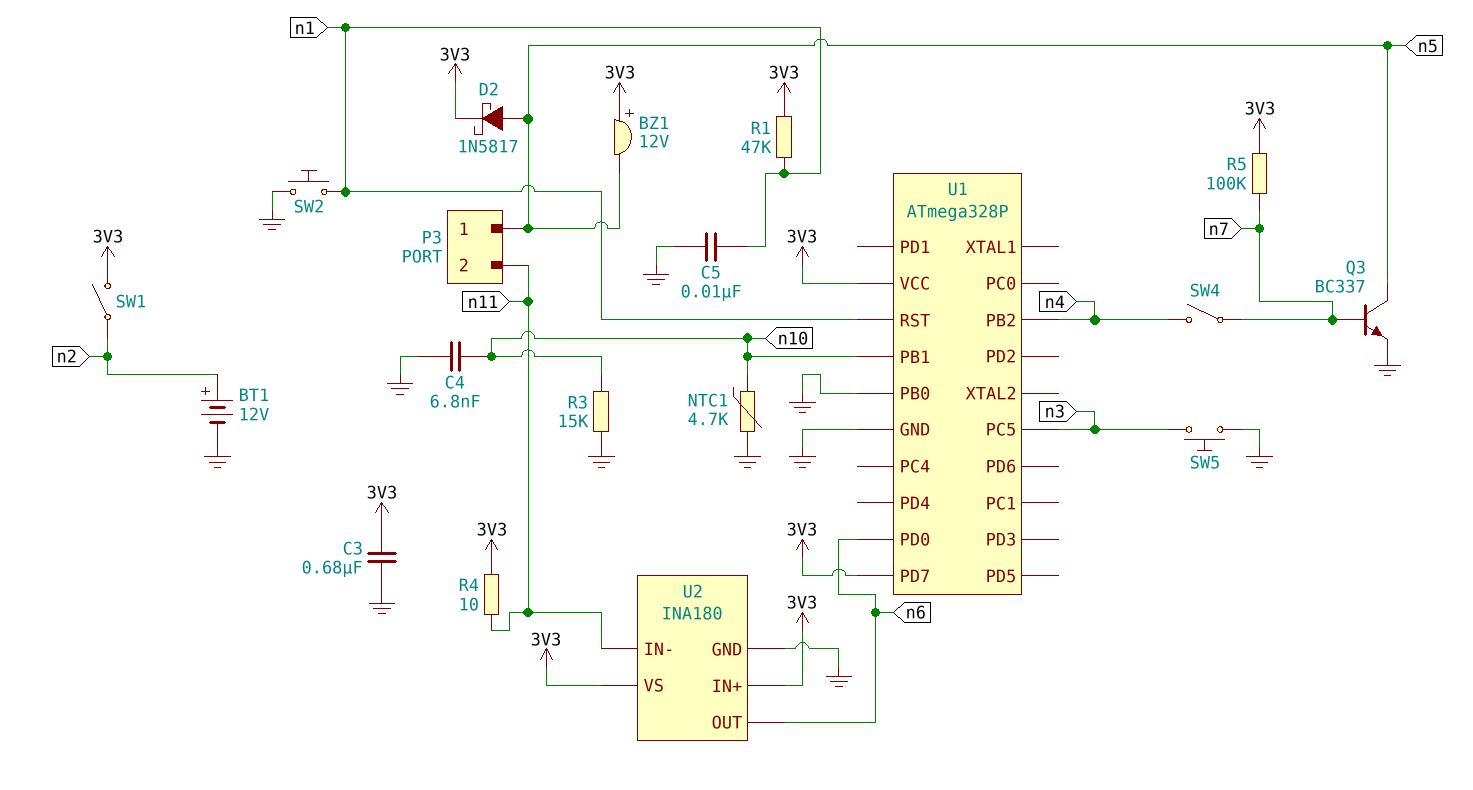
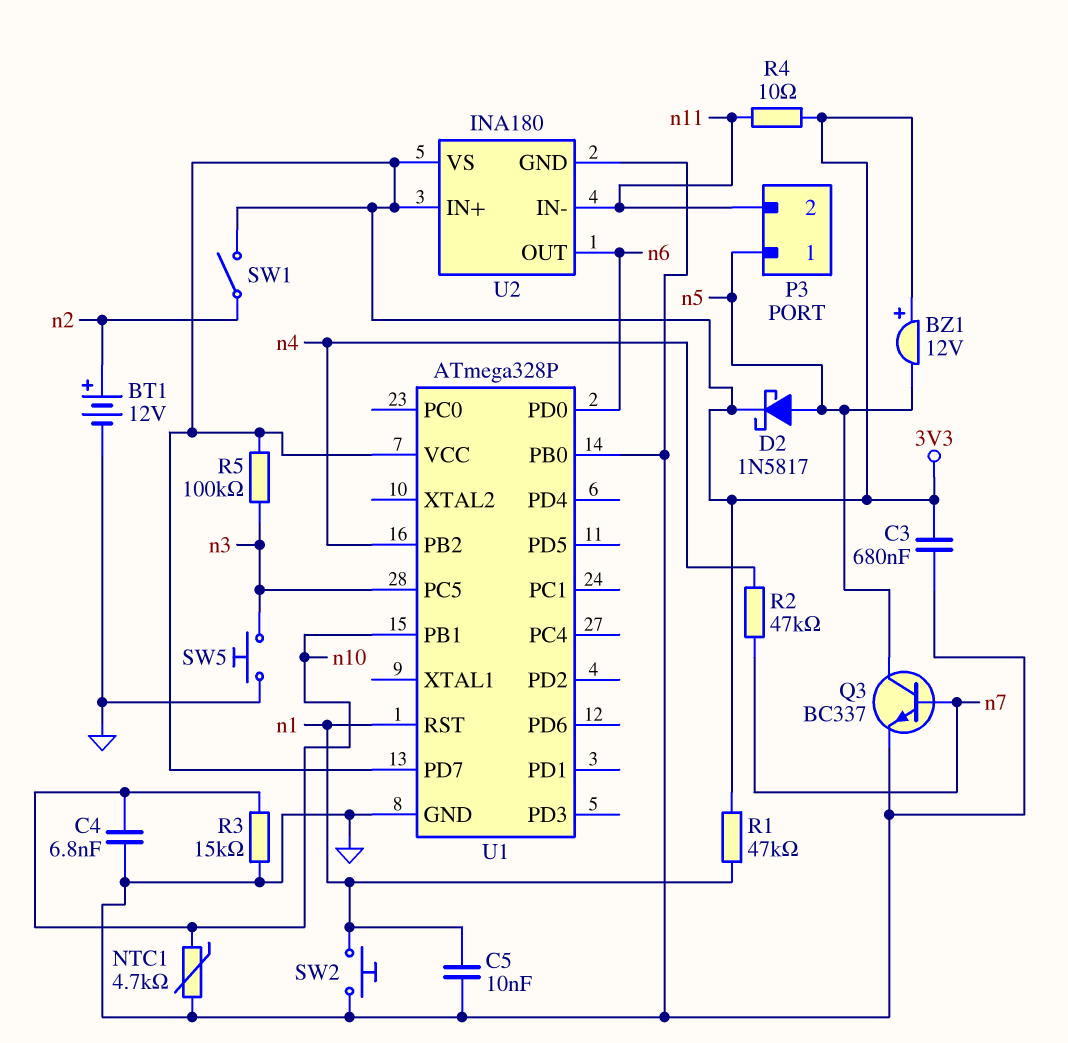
R2: none -> 47k (n4, n7)
R5: 100k (3V3, n7) -> 100k (3V3, n3)
SW4: switch (n4, n7) -> none

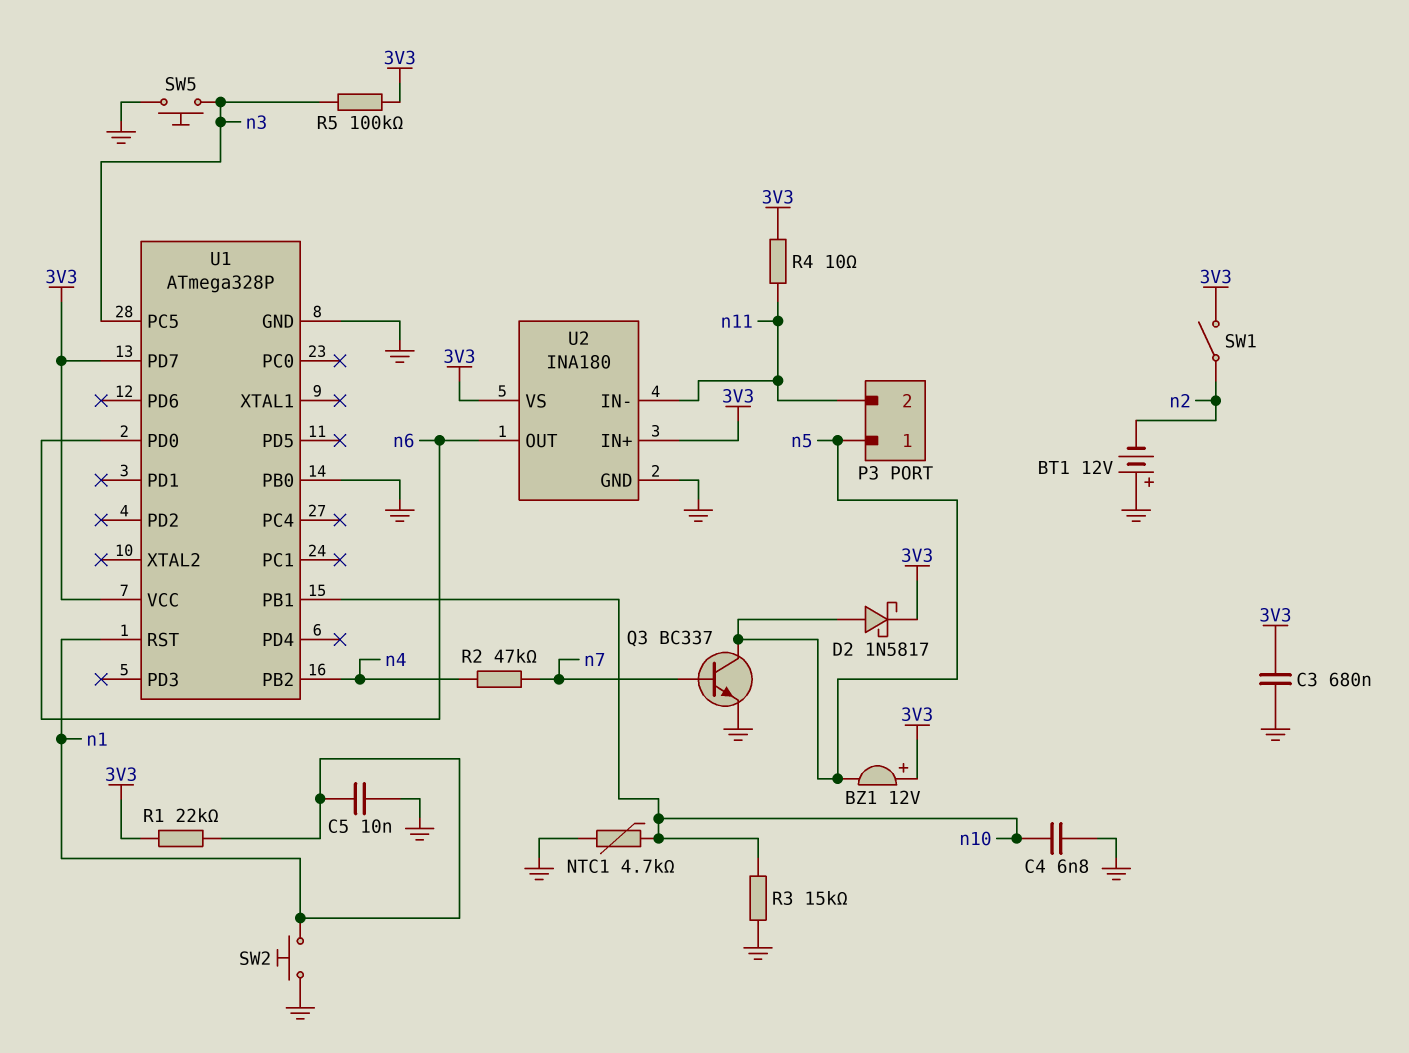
BT1: 12V (plus n2, minus GND) -> 12V (plus GND, minus n2)
R1: 47k (3V3, n1) -> 22k (3V3, n1)

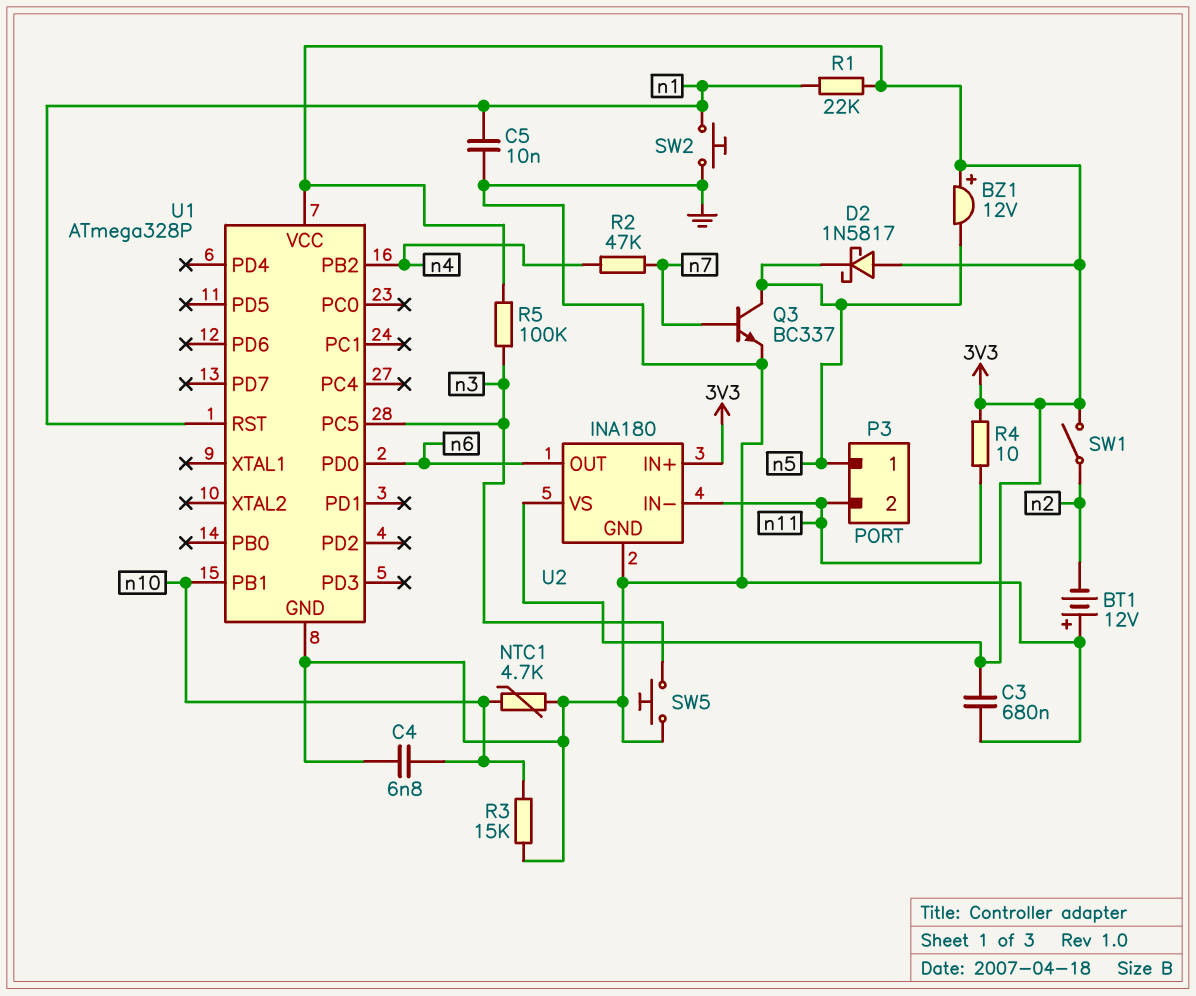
D2: schottky 1N5817 (A n5, K 3V3) -> schottky 1N5817 (A 3V3, K n5)
U1 pin PB0: GND -> none
U1 pin PD7: 3V3 -> none

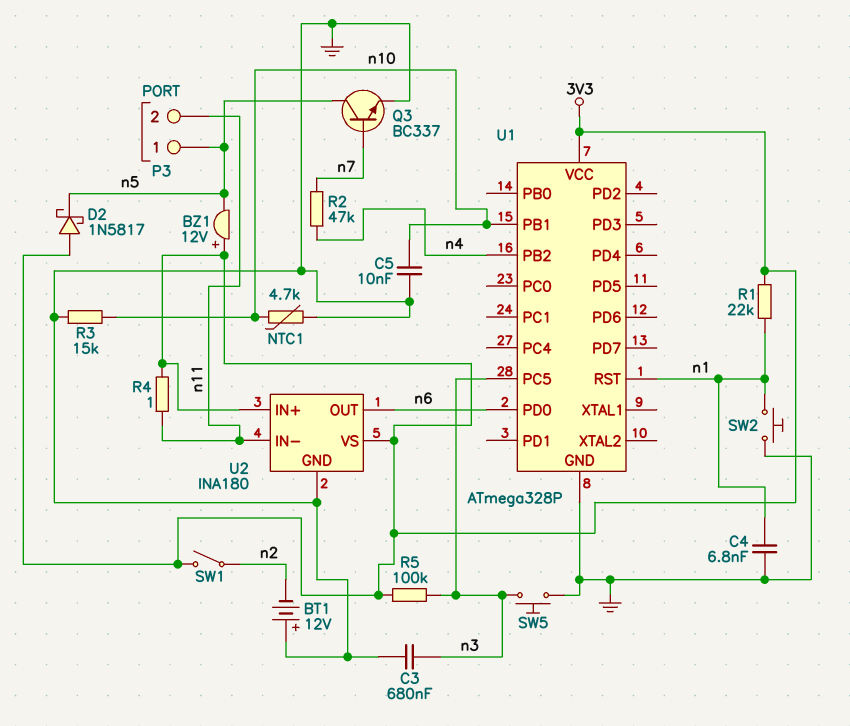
C3: 680nF (3V3, GND) -> 680nF (GND, n3)
C4: 6.8nF (GND, n10) -> 6.8nF (GND, n1)
C5: 10nF (GND, n1) -> 10nF (GND, n10)
R4: 10 (3V3, n11) -> 1 (3V3, n11)

